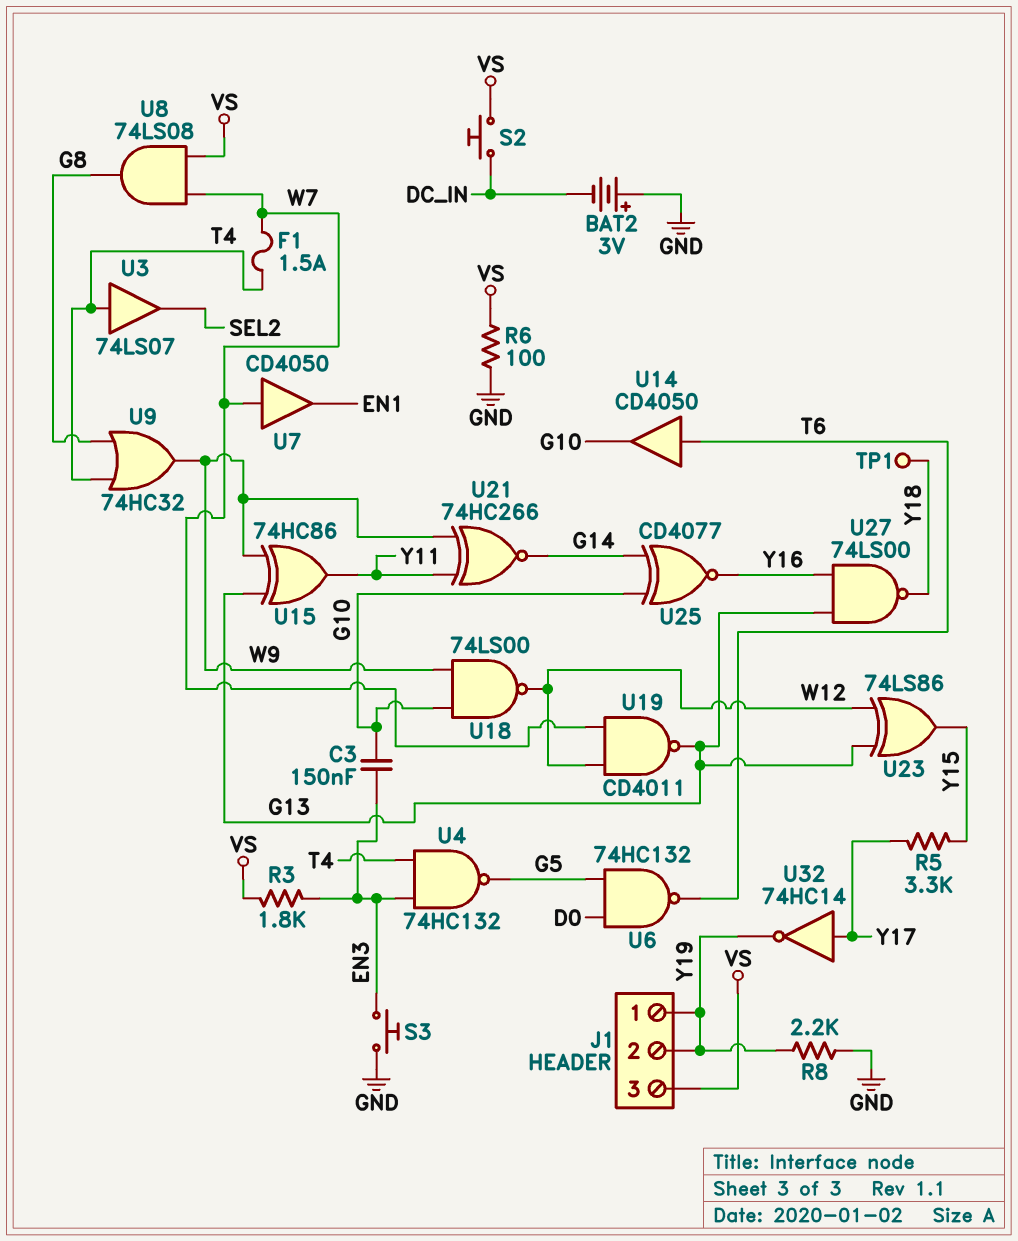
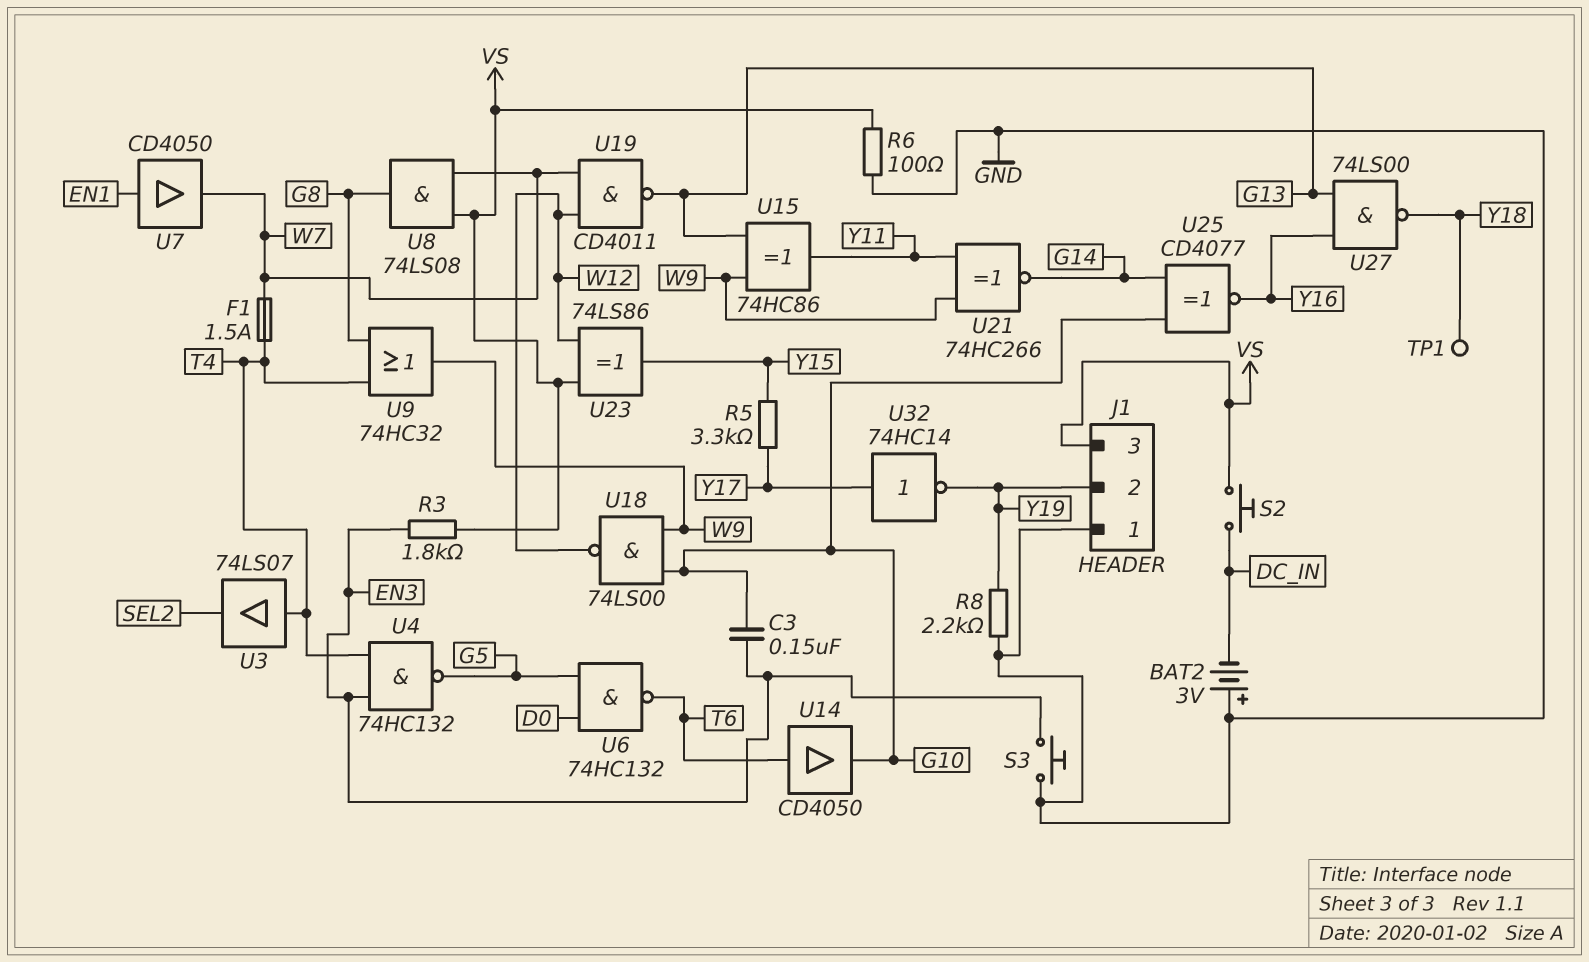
J1 pin 1: Y19 -> GND
U7: buffer CD4050 (in W7, out EN1) -> buffer CD4050 (in EN1, out W7)
U23: XOR 74LS86 (in G13, in W12, out Y15) -> XOR 74LS86 (in VS, in W12, out Y15)

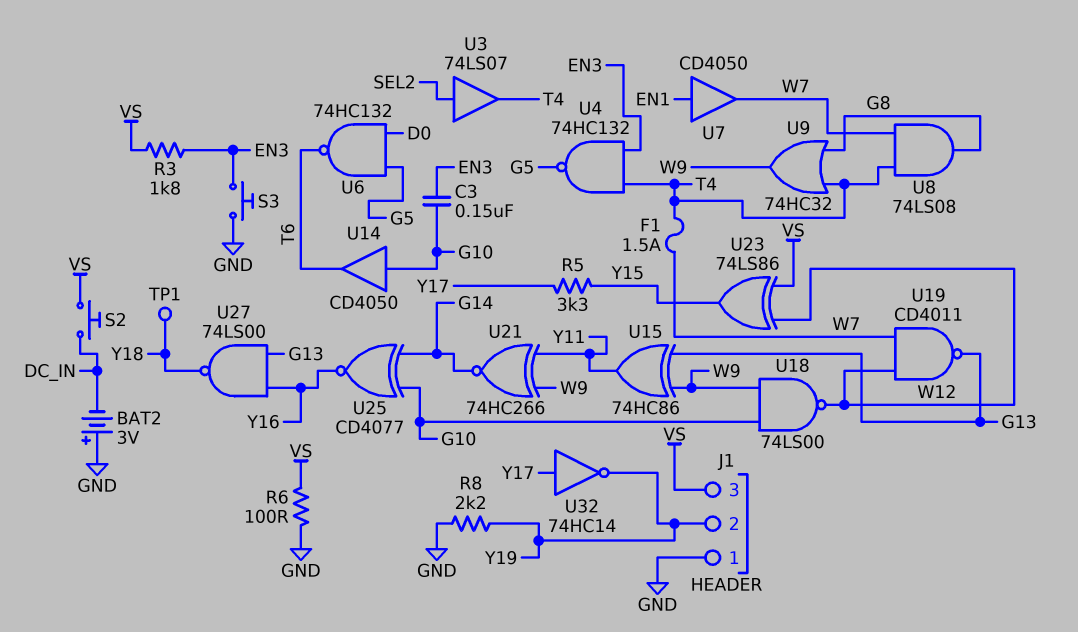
U3: buffer 74LS07 (in T4, out SEL2) -> buffer 74LS07 (in SEL2, out T4)
U8: AND 74LS08 (in VS, in W7, out G8) -> AND 74LS08 (in T4, in W7, out G8)
U14: buffer CD4050 (in T6, out G10) -> buffer CD4050 (in G10, out T6)

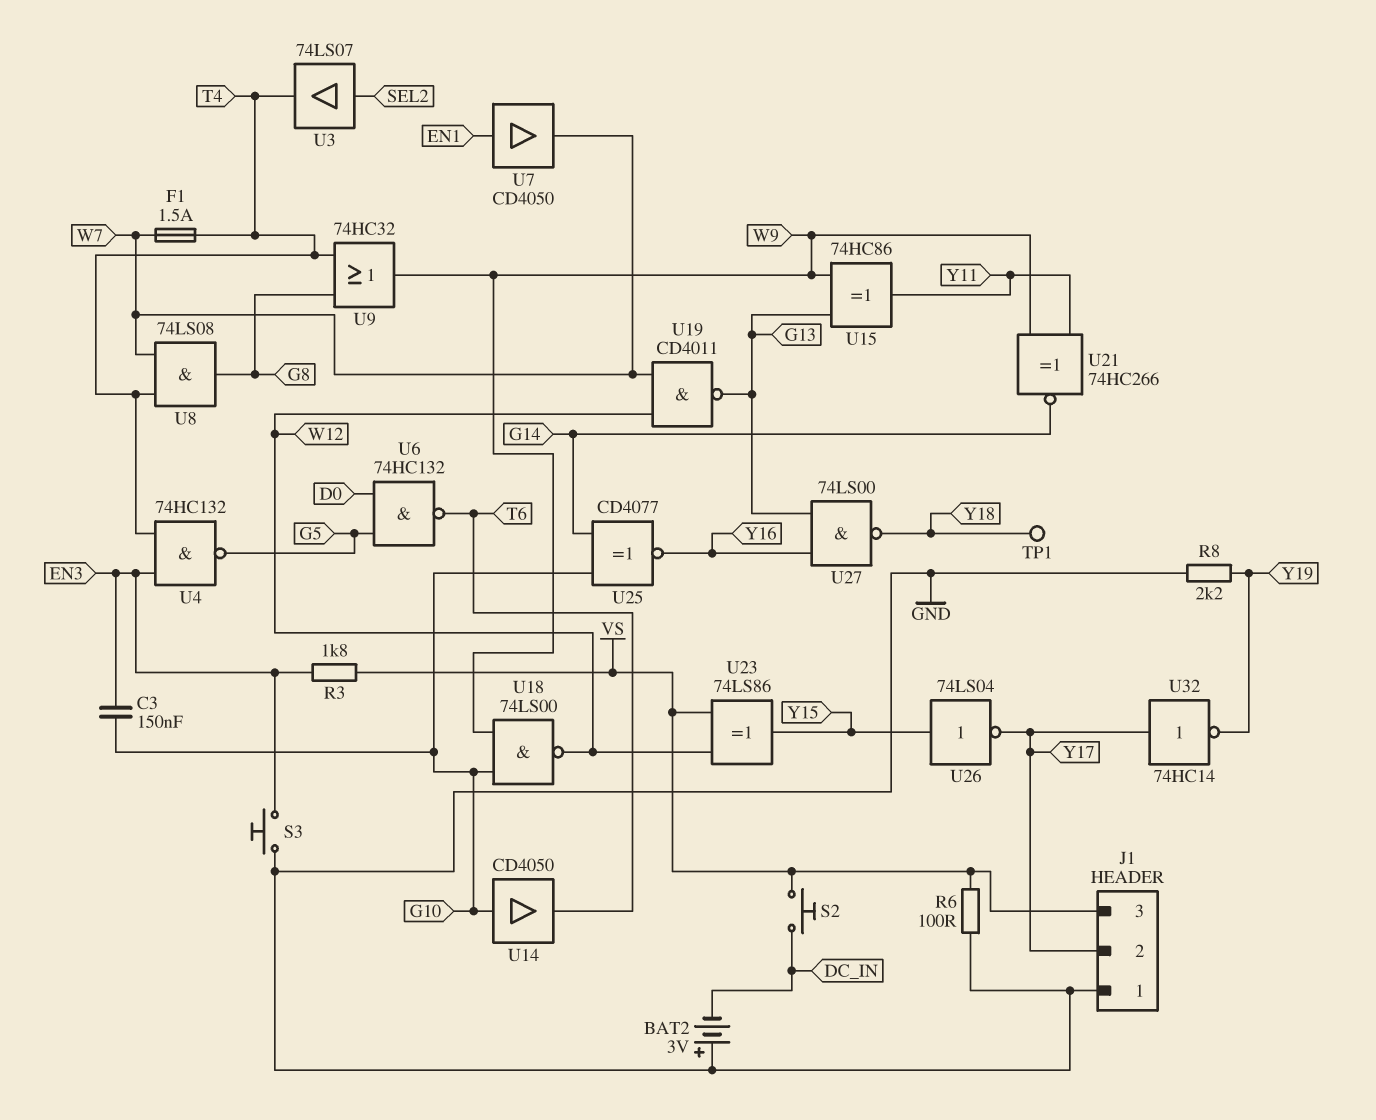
J1 pin 2: Y19 -> Y17
R5: 3.3k (Y15, Y17) -> none
U26: none -> NOT 74LS04 (in Y15, out Y17)

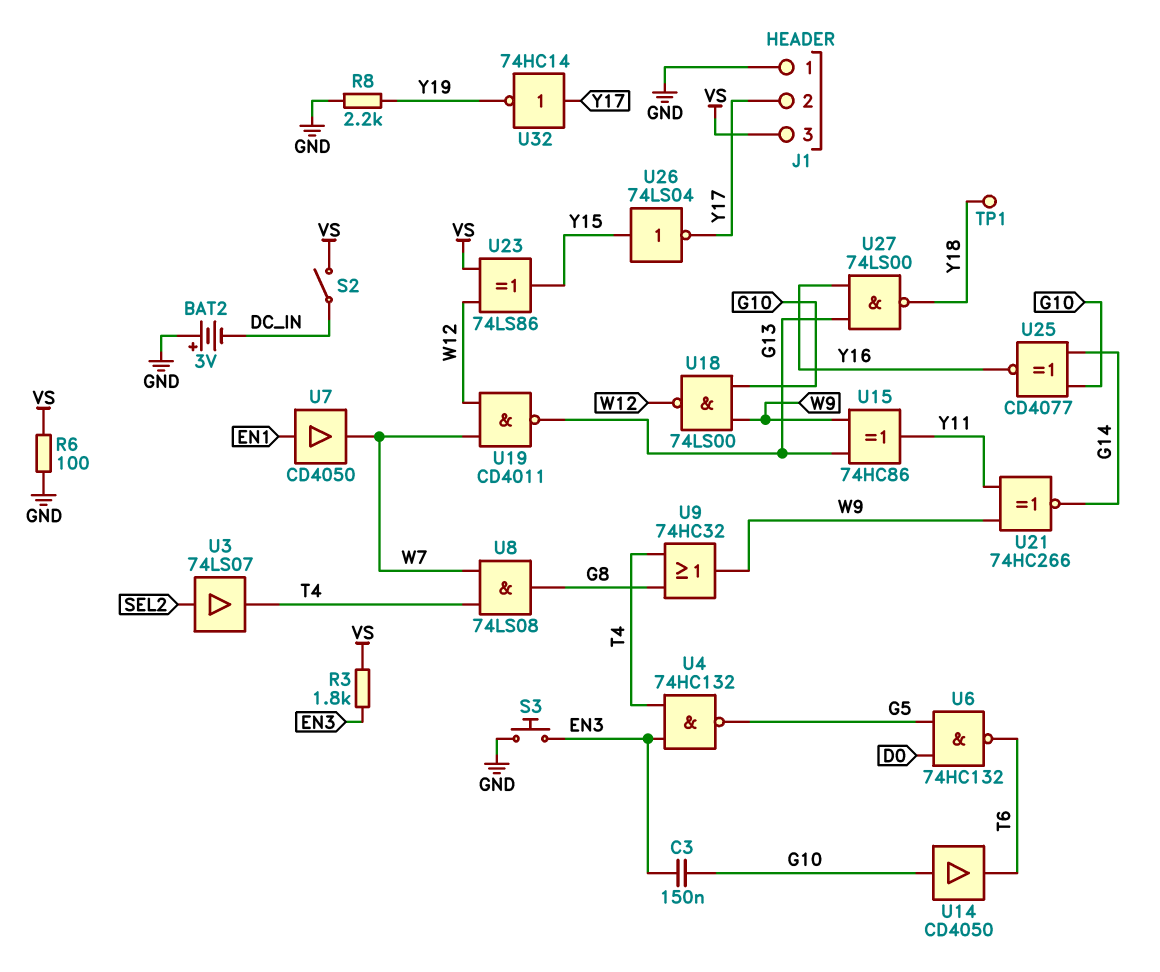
F1: 1.5A (T4, W7) -> none
S2: button (DC_IN, VS) -> switch (DC_IN, VS)

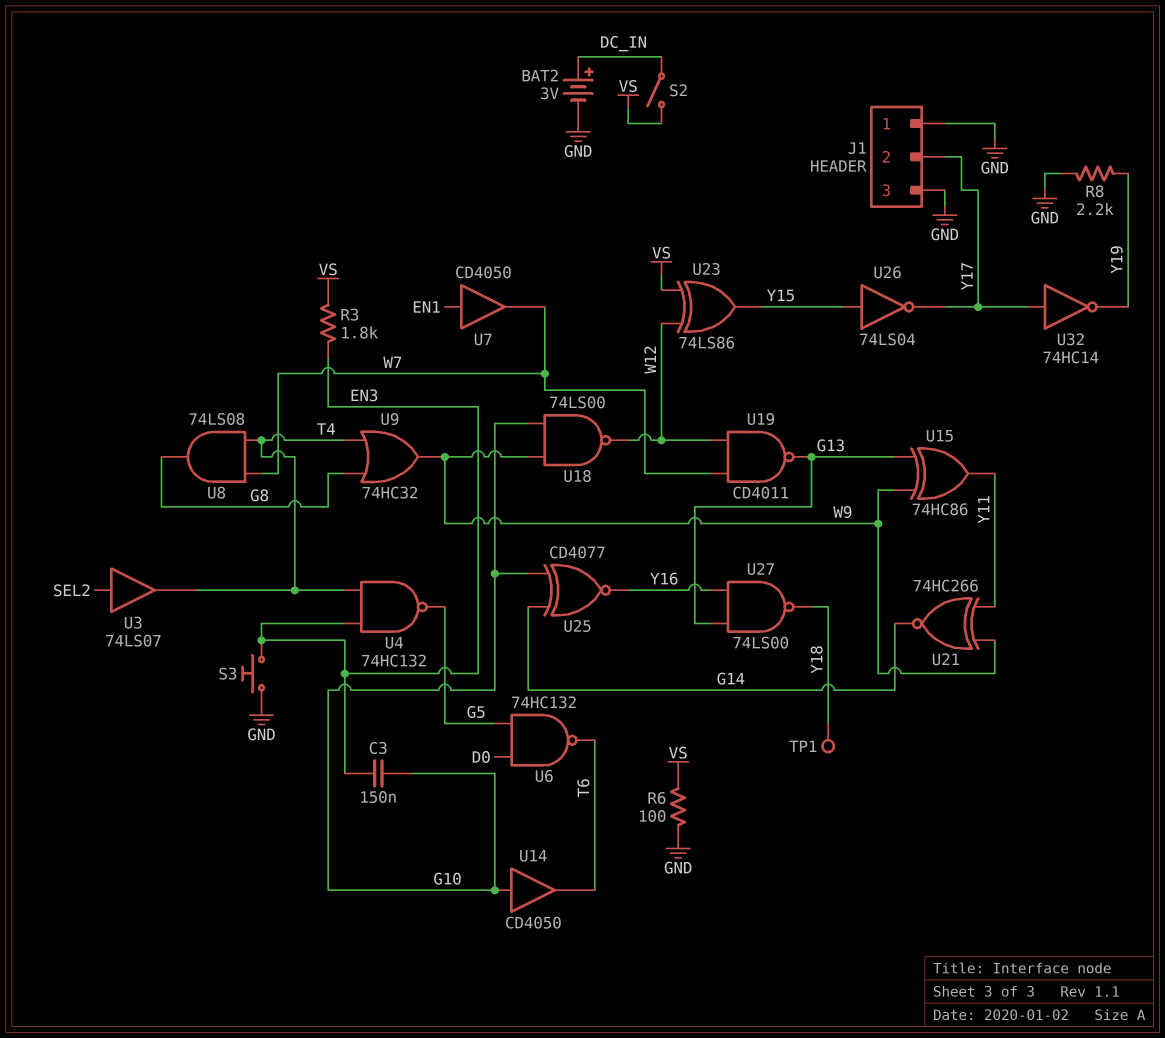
BAT2: 3V (plus GND, minus DC_IN) -> 3V (plus DC_IN, minus GND)
J1 pin 3: VS -> GND

